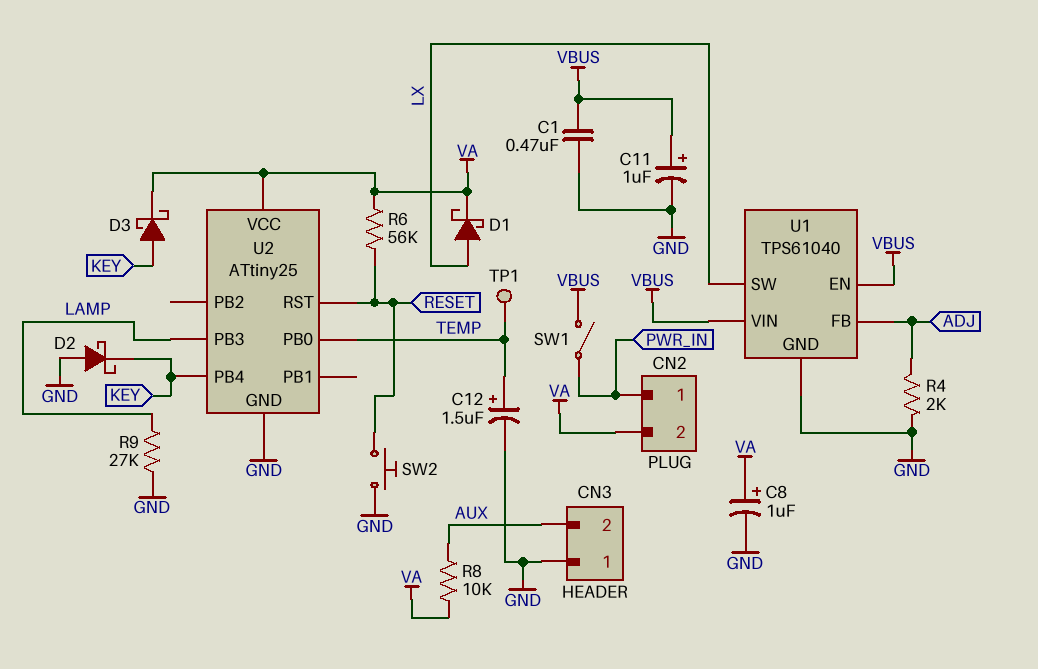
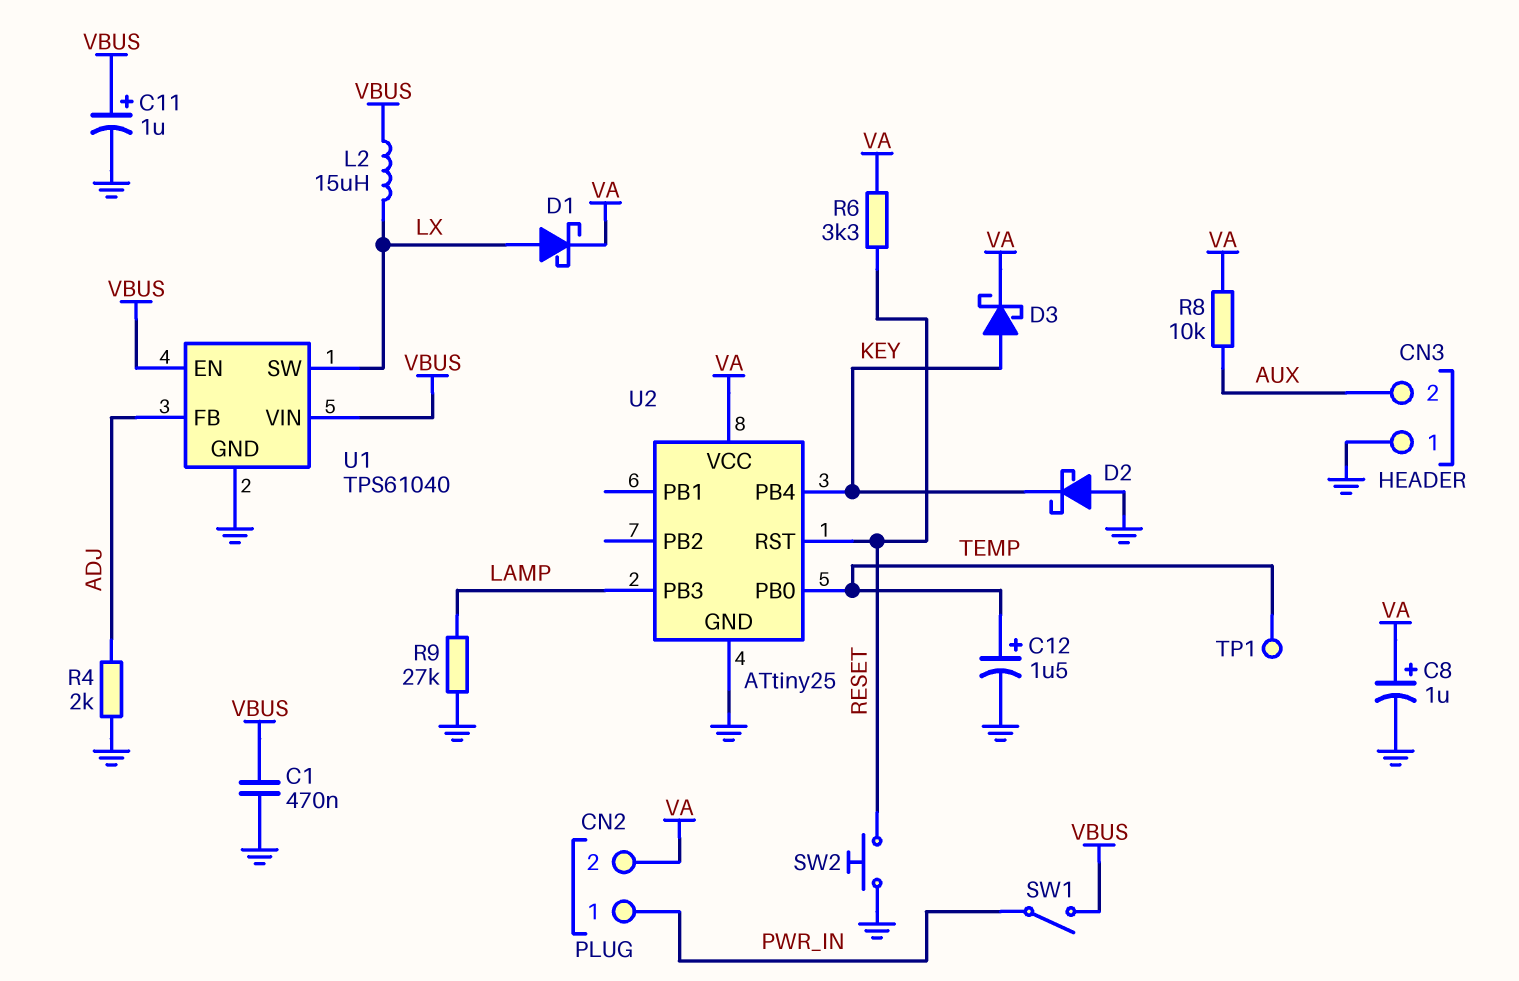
L2: none -> 15uH (LX, VBUS)
R6: 56k (RESET, VA) -> 3.3k (RESET, VA)

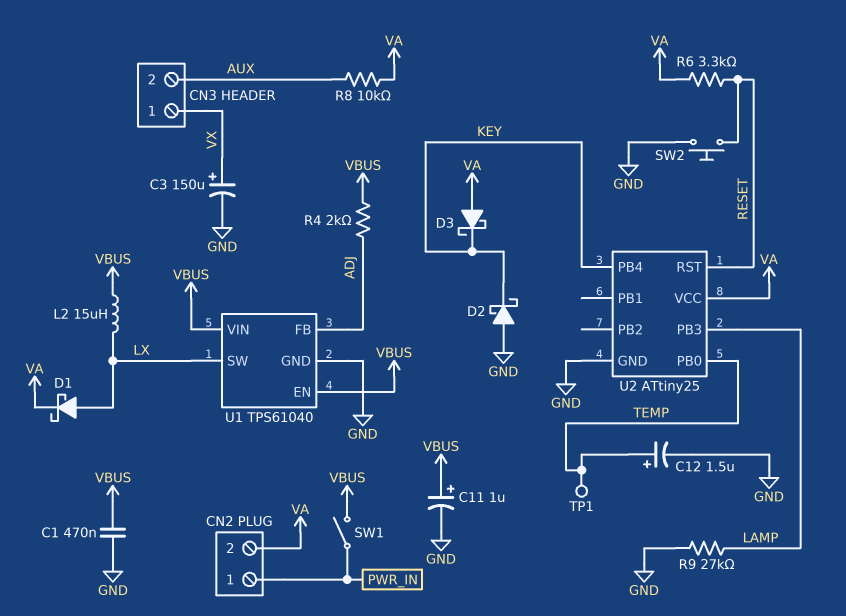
C3: none -> 150uF (plus VX, minus GND)
C8: 1uF (plus VA, minus GND) -> none
CN3 pin 1: GND -> VX
D3: schottky (A KEY, K VA) -> schottky (A VA, K KEY)
R4: 2k (ADJ, GND) -> 2k (ADJ, VBUS)

